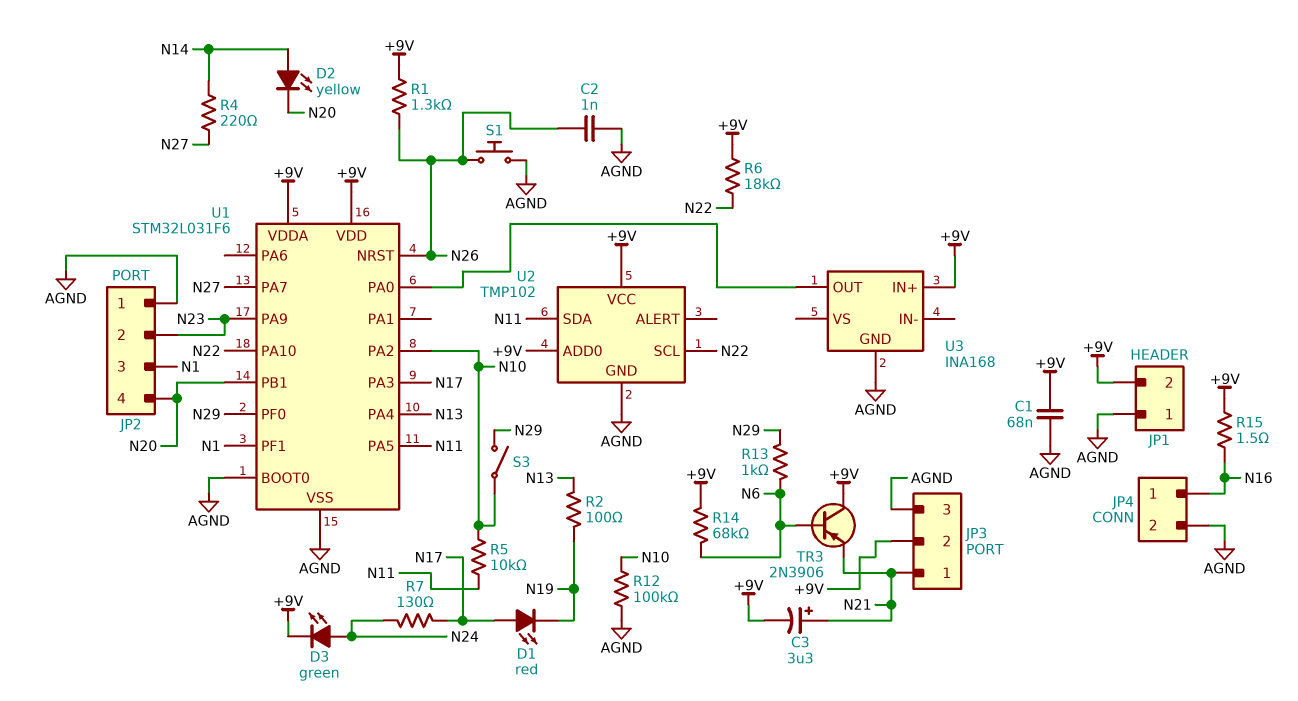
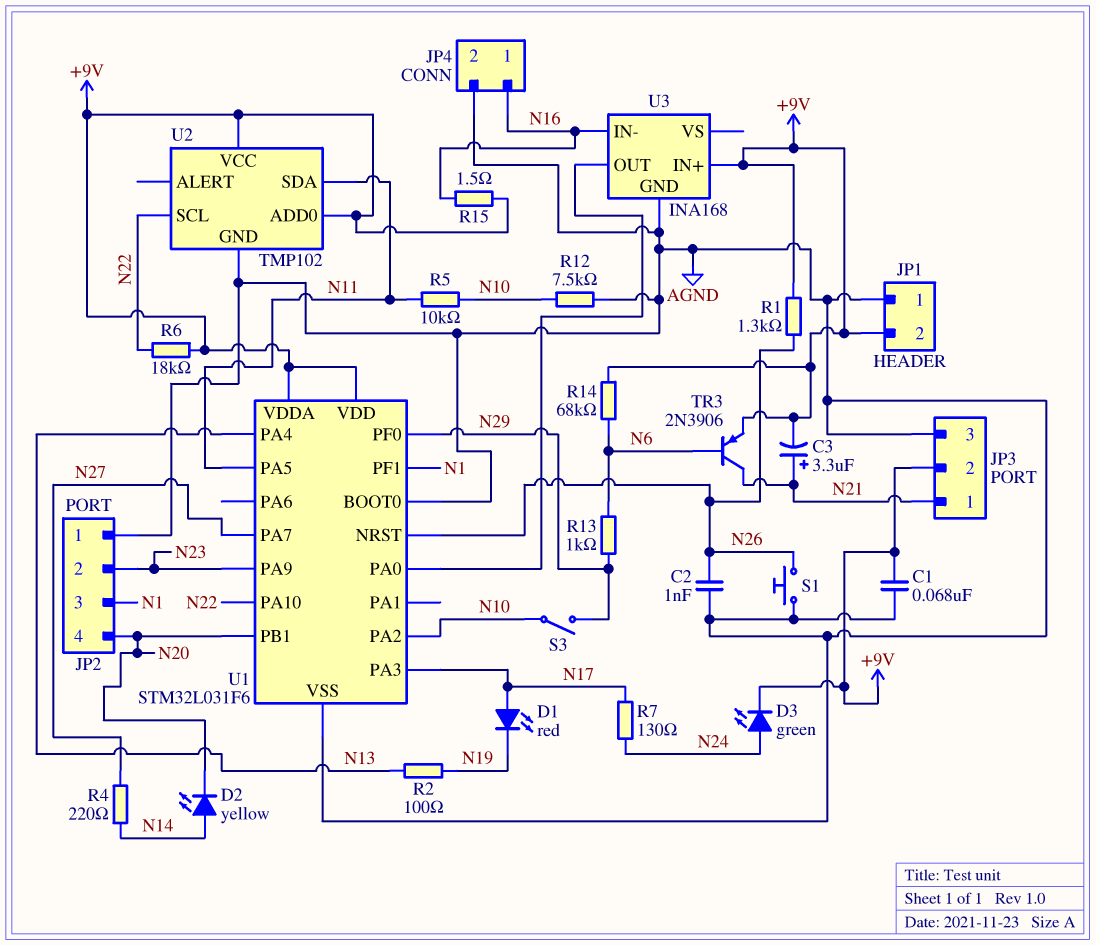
R12: 100k (AGND, N10) -> 7.5k (AGND, N10)
TR3: PNP 2N3906 (B N6, C +9V, E N21) -> PNP 2N3906 (B N6, C N21, E +9V)
U3 pin IN-: none -> N16

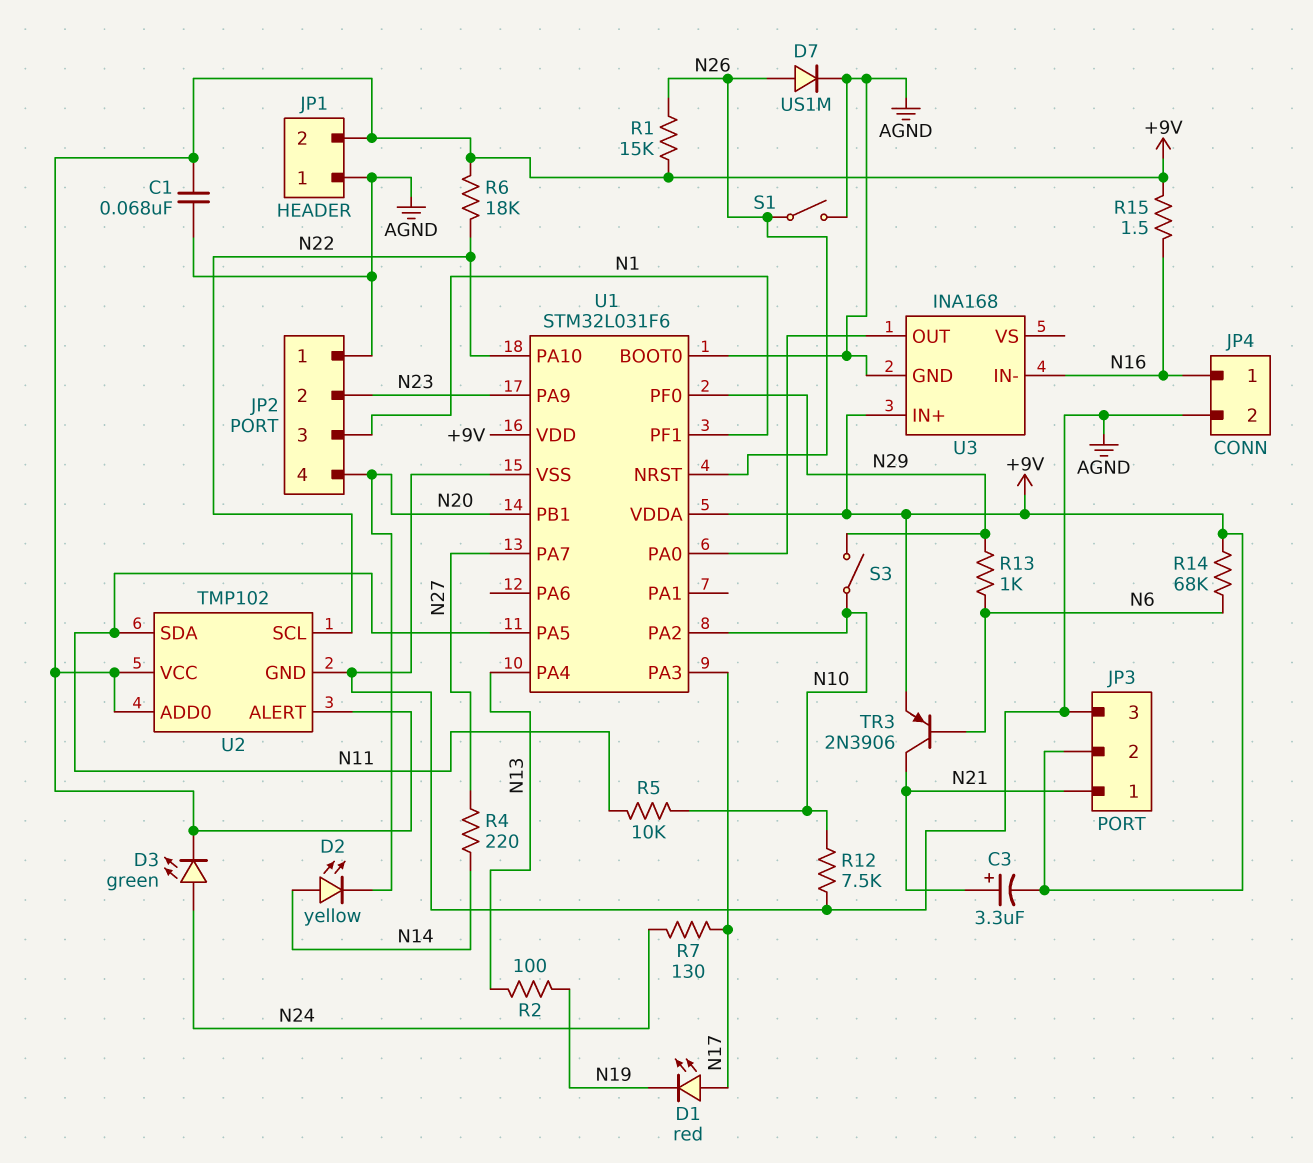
C2: 1nF (AGND, N26) -> none
D7: none -> diode US1M (A N26, K AGND)
R1: 1.3k (+9V, N26) -> 15k (+9V, N26)
S1: button (AGND, N26) -> switch (AGND, N26)
U2 pin ALERT: none -> +9V

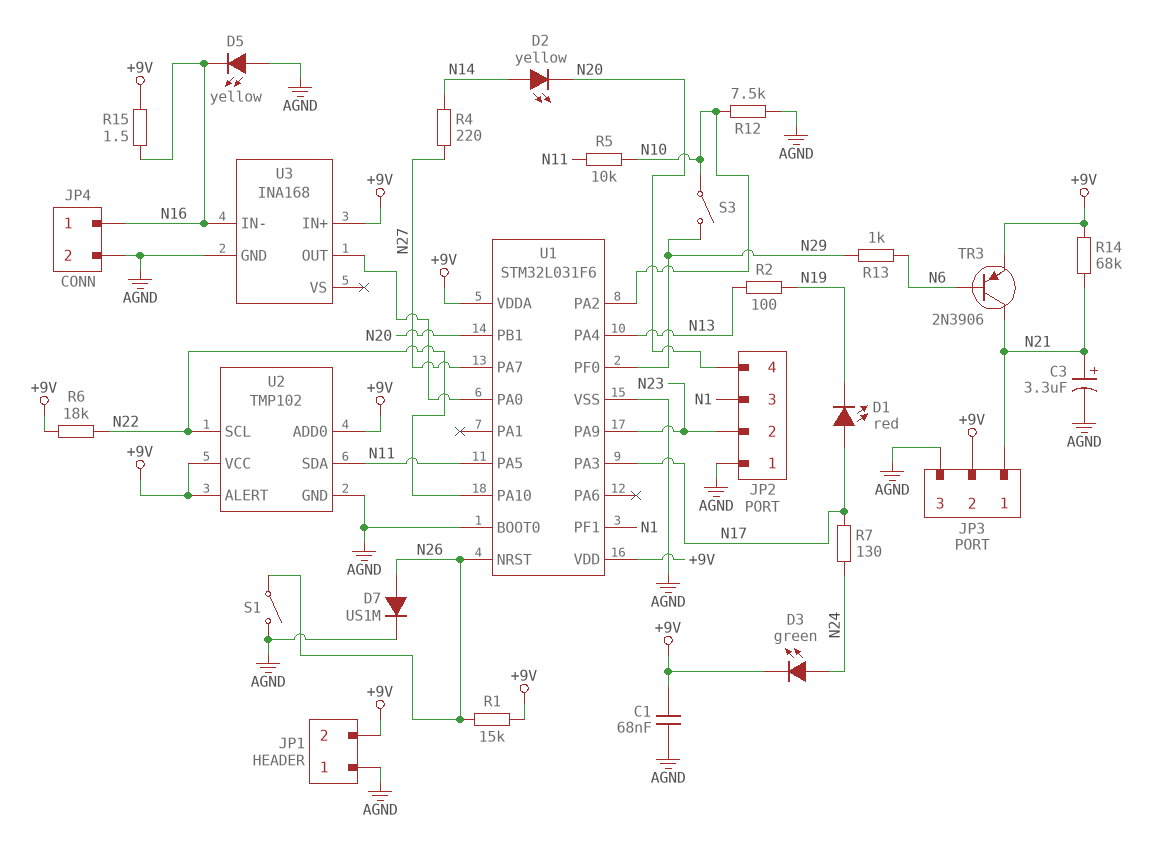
C3: 3.3uF (plus N21, minus +9V) -> 3.3uF (plus N21, minus AGND)
D5: none -> LED yellow (A AGND, K N16)
R14: 68k (+9V, N6) -> 68k (+9V, N21)

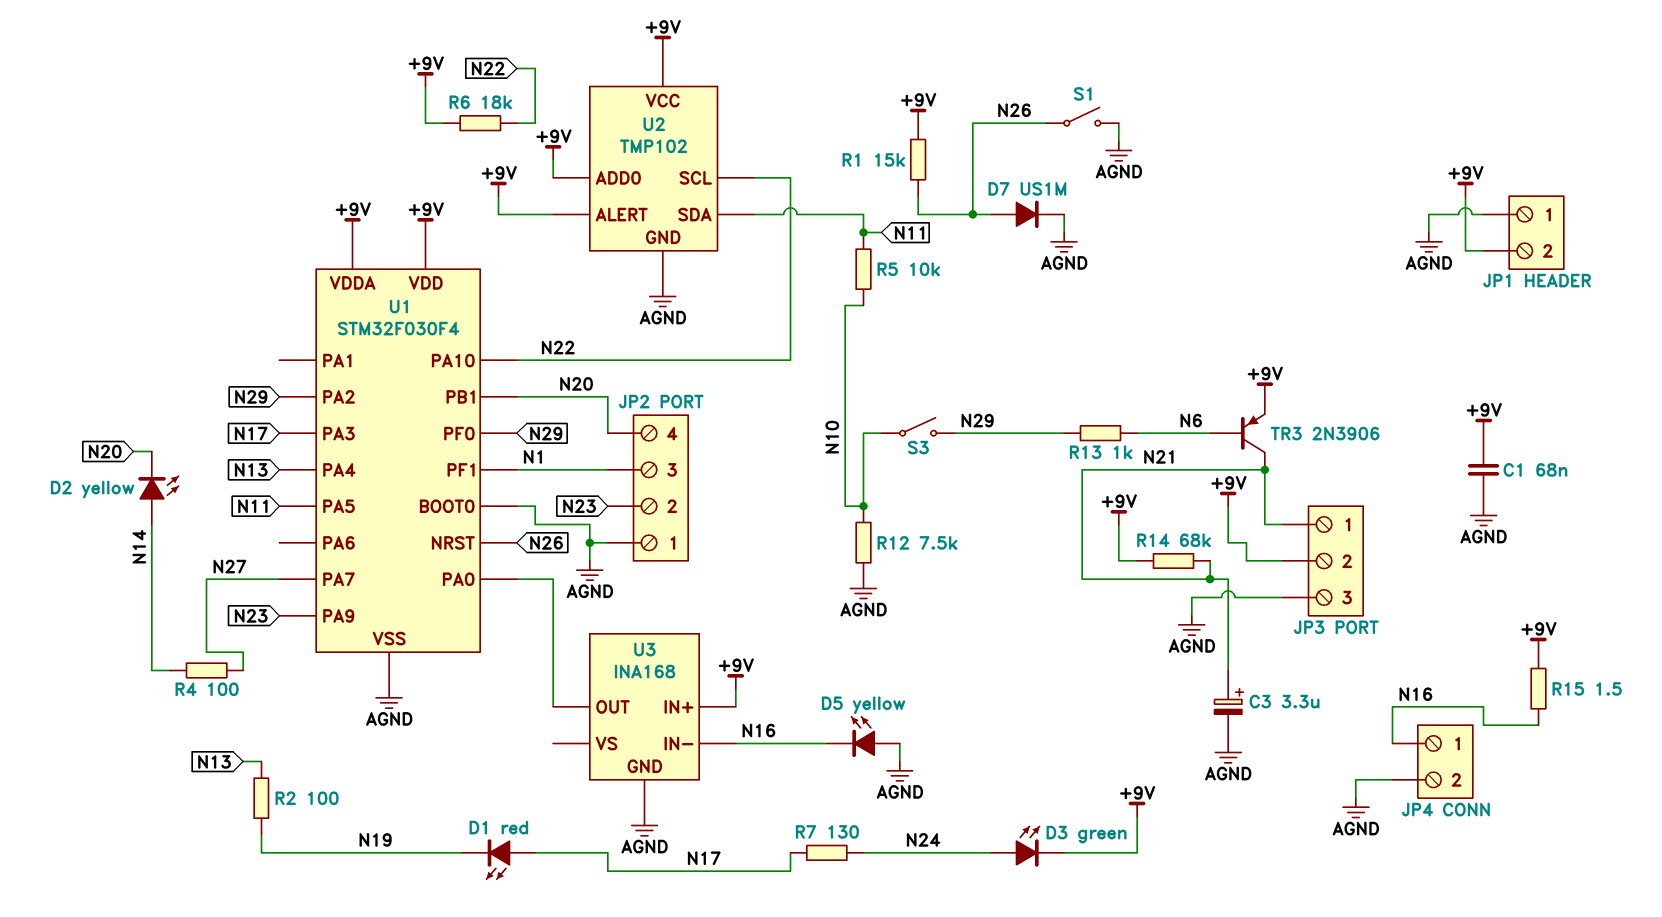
R4: 220 (N14, N27) -> 100 (N14, N27)
U1: STM32L031F6 -> STM32F030F4
U1 pin PA2: N10 -> N29

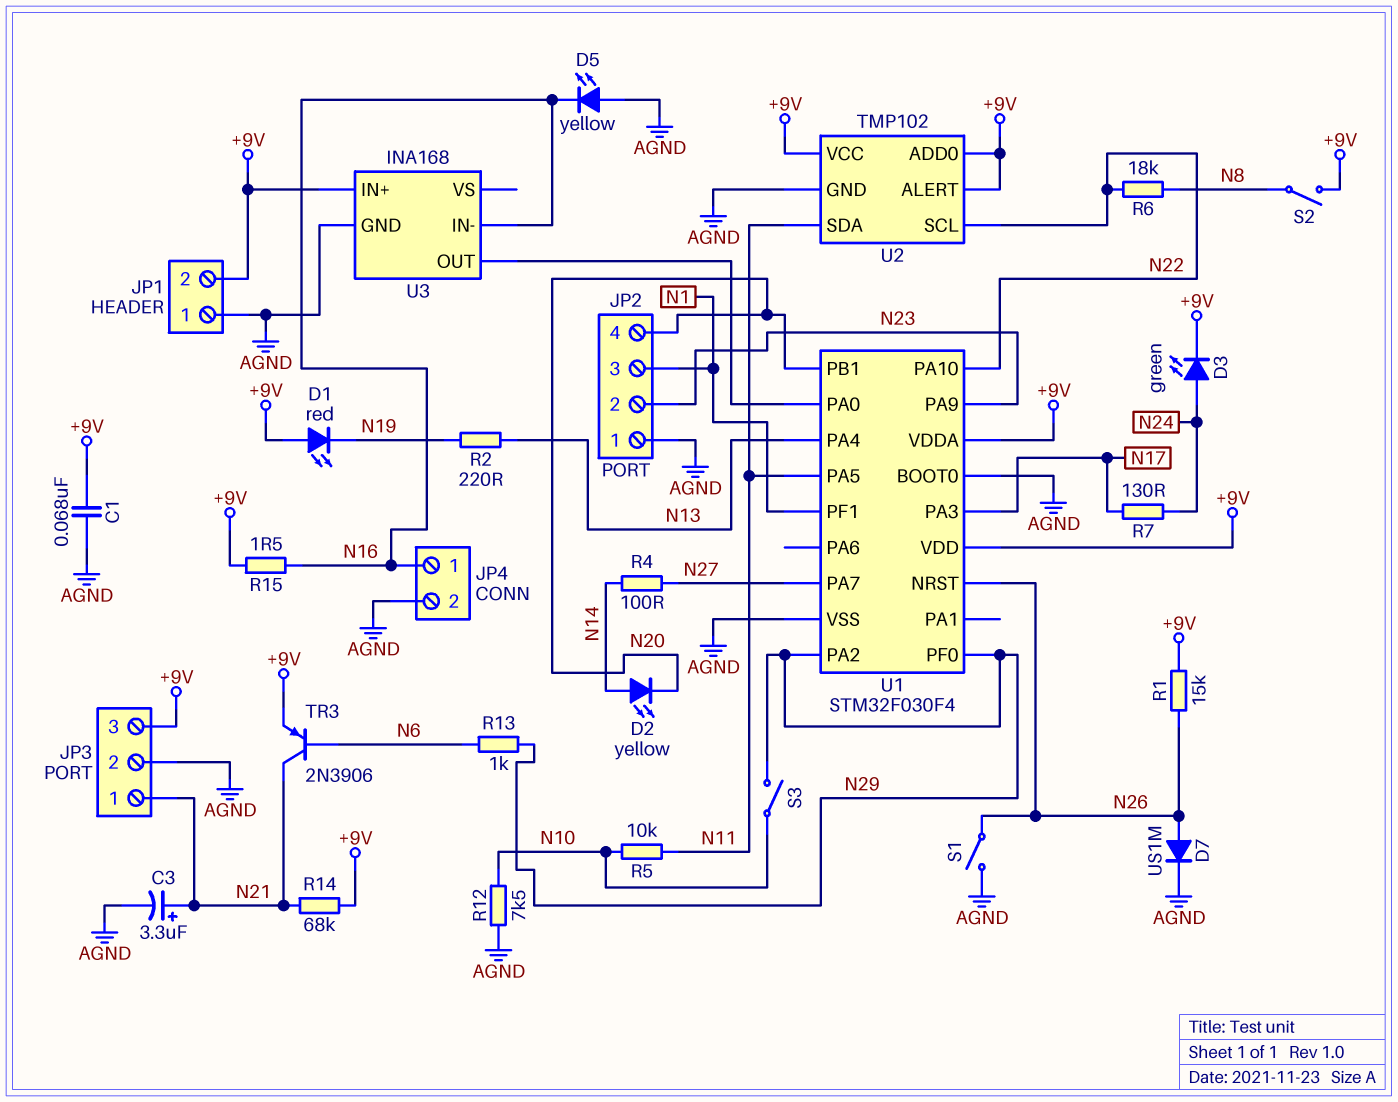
D1: LED red (A N17, K N19) -> LED red (A +9V, K N19)
JP3 pin 2: +9V -> AGND
JP3 pin 3: AGND -> +9V
R2: 100 (N13, N19) -> 220 (N13, N19)
R6: 18k (+9V, N22) -> 18k (N8, N22)
S2: none -> switch (+9V, N8)

